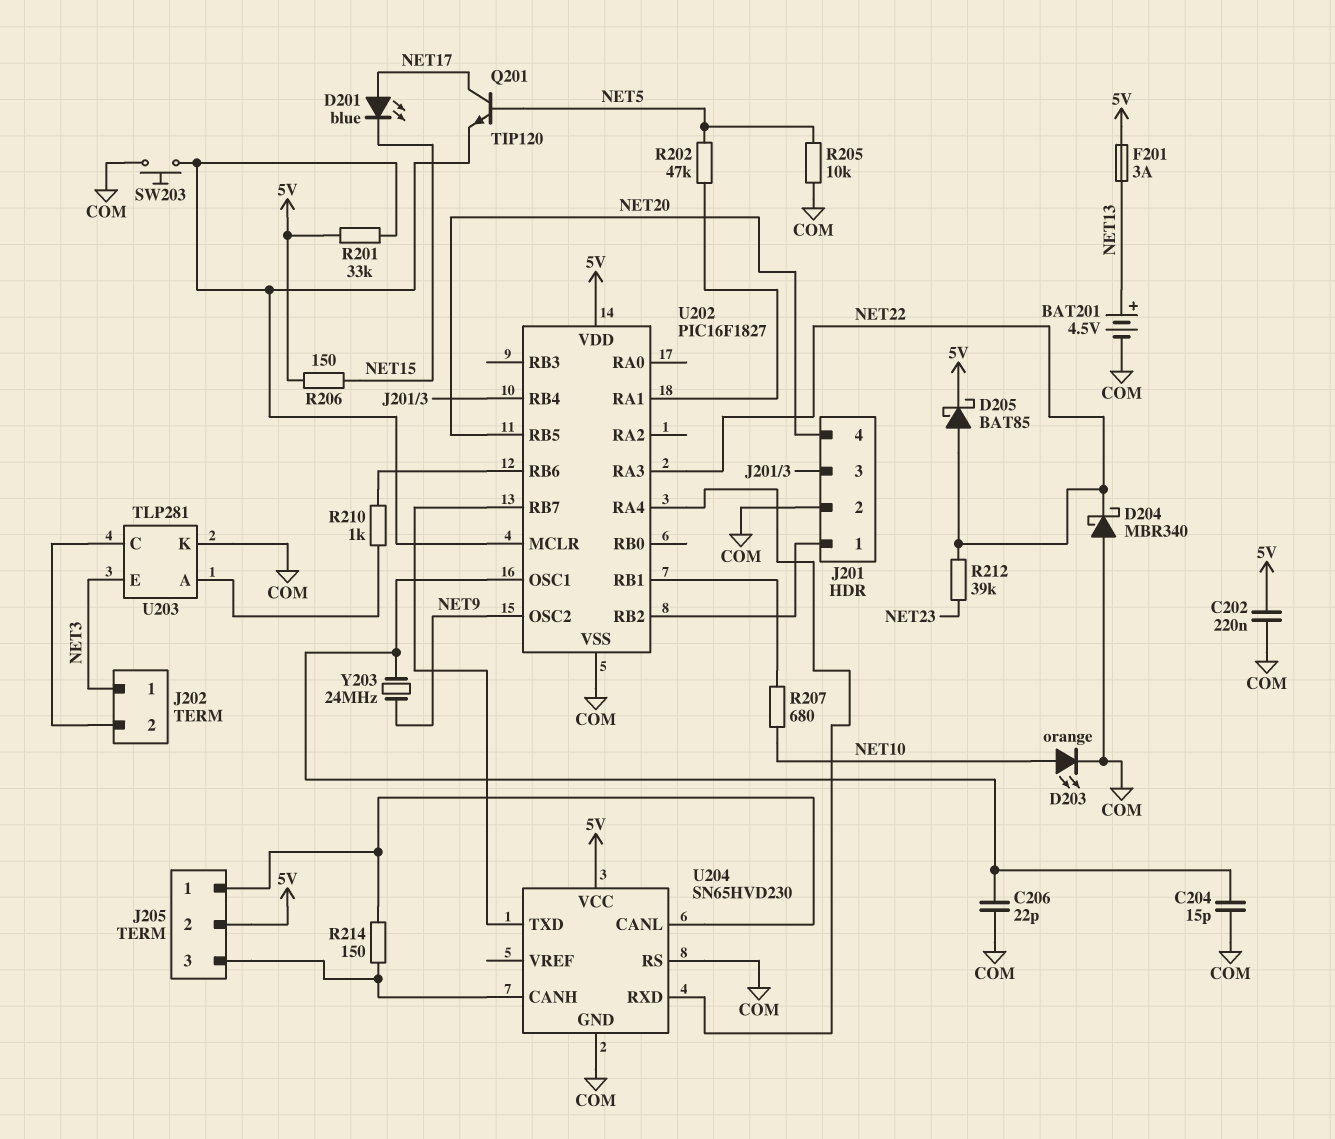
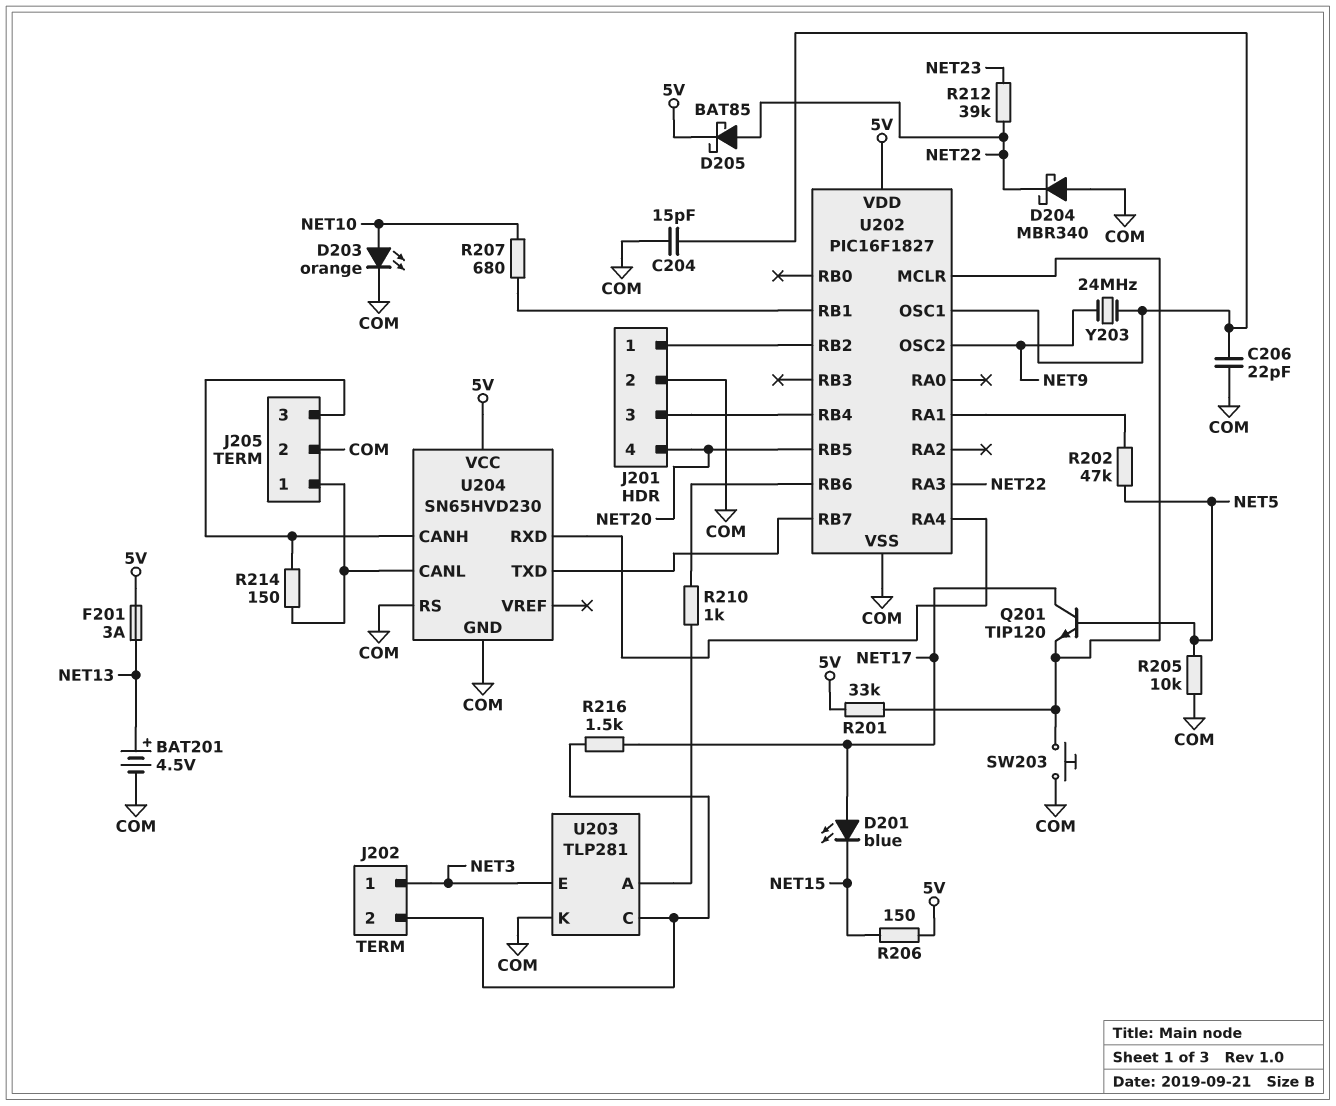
C202: 220nF (5V, COM) -> none
J205 pin 2: 5V -> COM
R216: none -> 1.5k (J202/2, NET17)

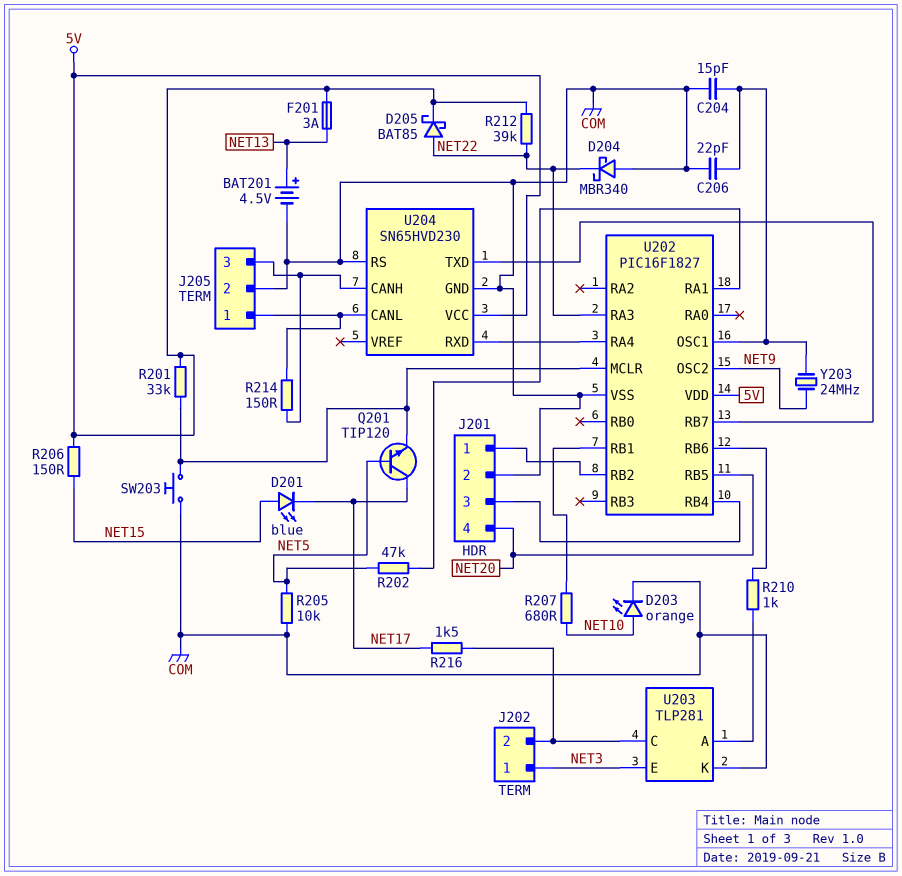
D201: LED blue (A NET17, K NET15) -> LED blue (A NET15, K NET17)
R212: 39k (NET22, NET23) -> 39k (5V, NET22)

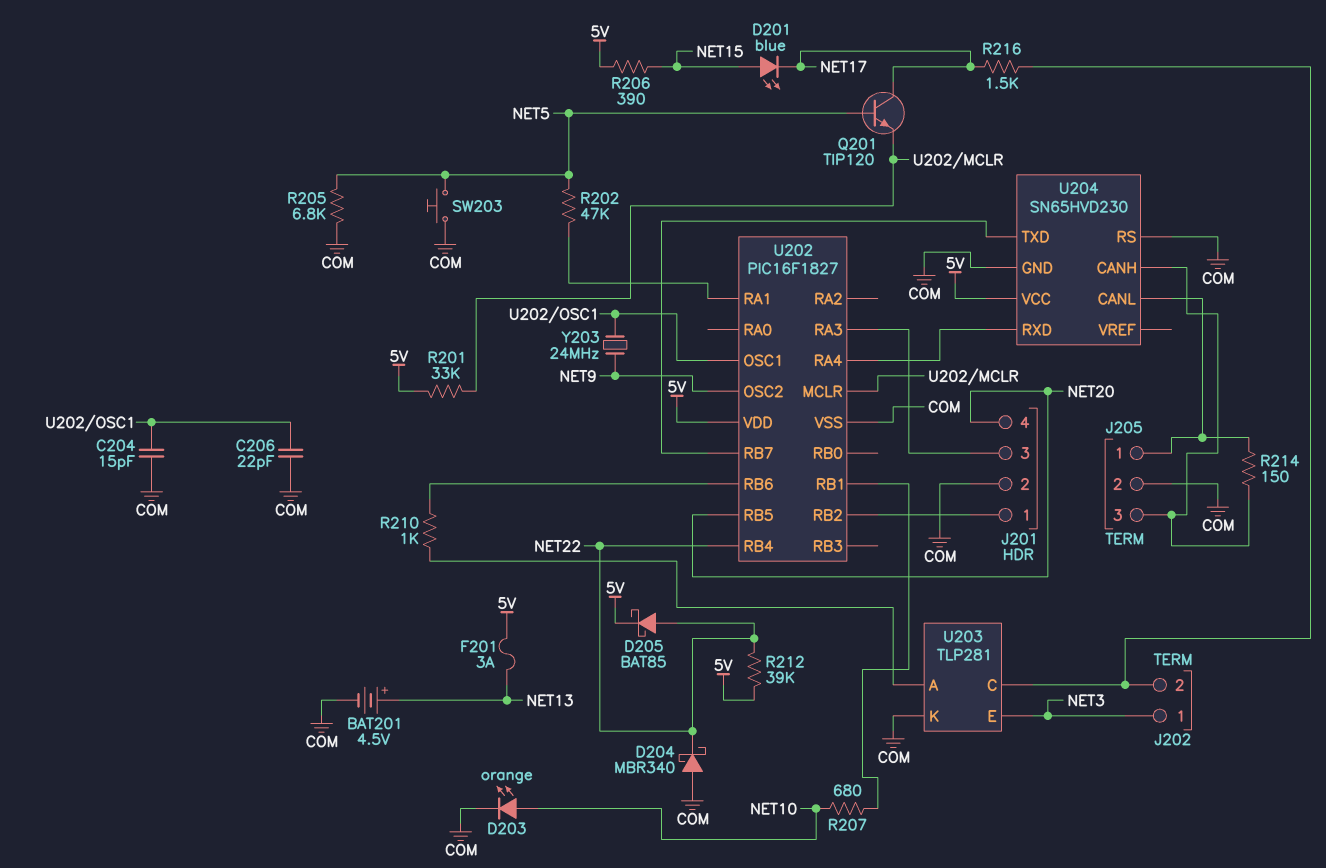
R205: 10k (COM, NET5) -> 6.8k (COM, NET5)
R206: 150 (5V, NET15) -> 390 (5V, NET15)
SW203: button (COM, U202/MCLR) -> button (COM, NET5)
U202 pin RA3: NET22 -> J201/3
U202 pin RB4: J201/3 -> NET22

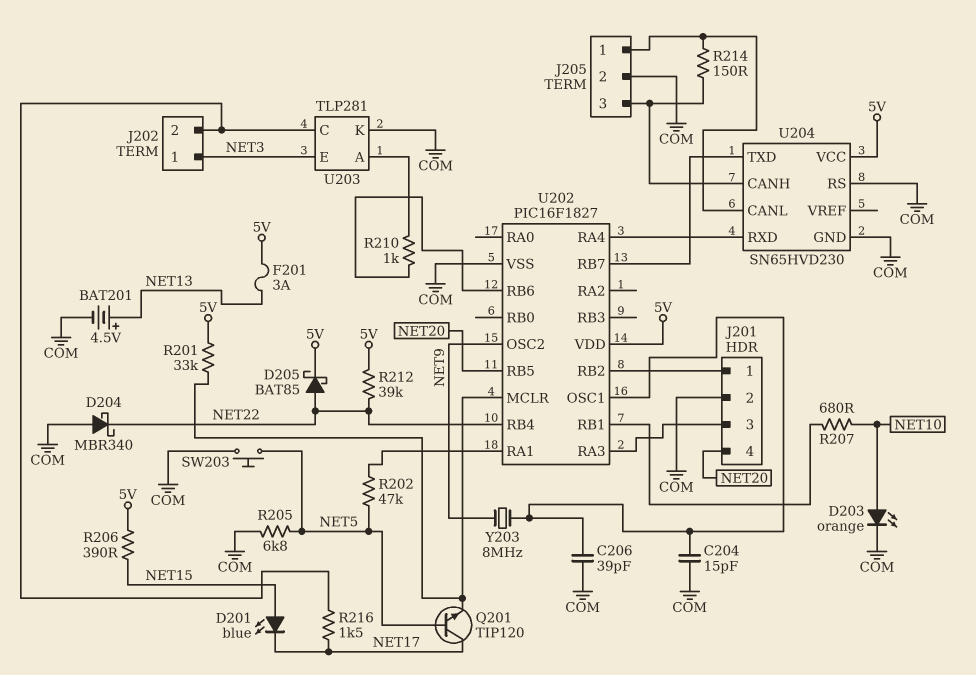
C206: 22pF (COM, U202/OSC1) -> 39pF (COM, U202/OSC1)
Y203: 24MHz (NET9, U202/OSC1) -> 8MHz (NET9, U202/OSC1)

